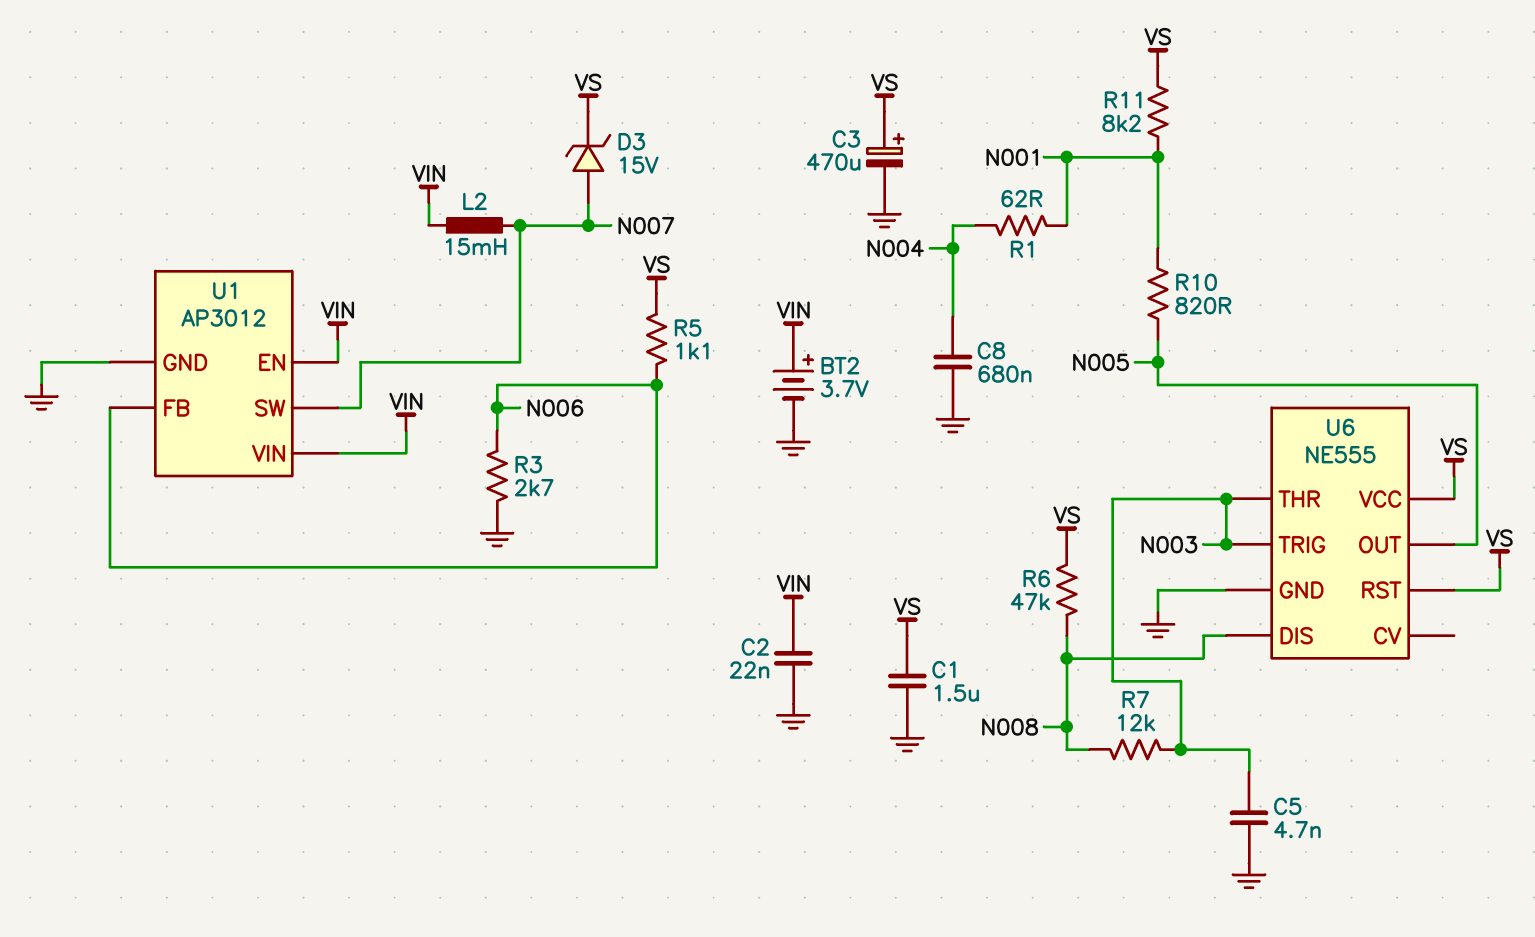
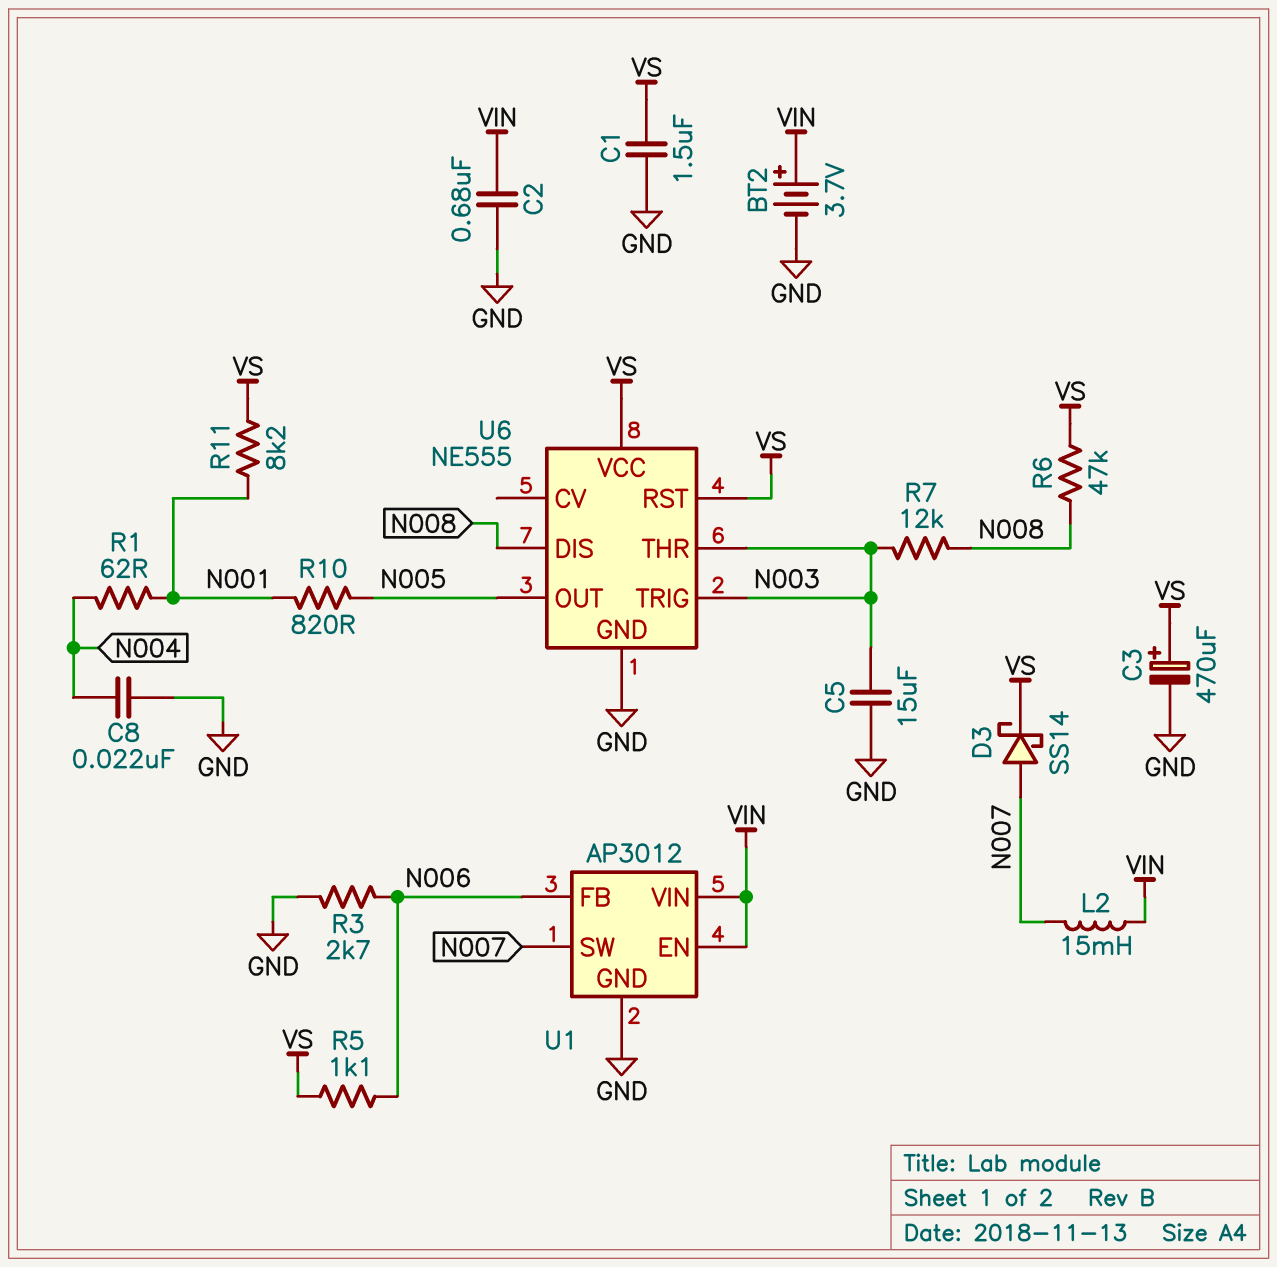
C2: 22nF (GND, VIN) -> 680nF (GND, VIN)
C5: 4.7nF (GND, N003) -> 15uF (GND, N003)
C8: 680nF (GND, N004) -> 22nF (GND, N004)
D3: zener 15V (A N007, K VS) -> schottky SS14 (A N007, K VS)

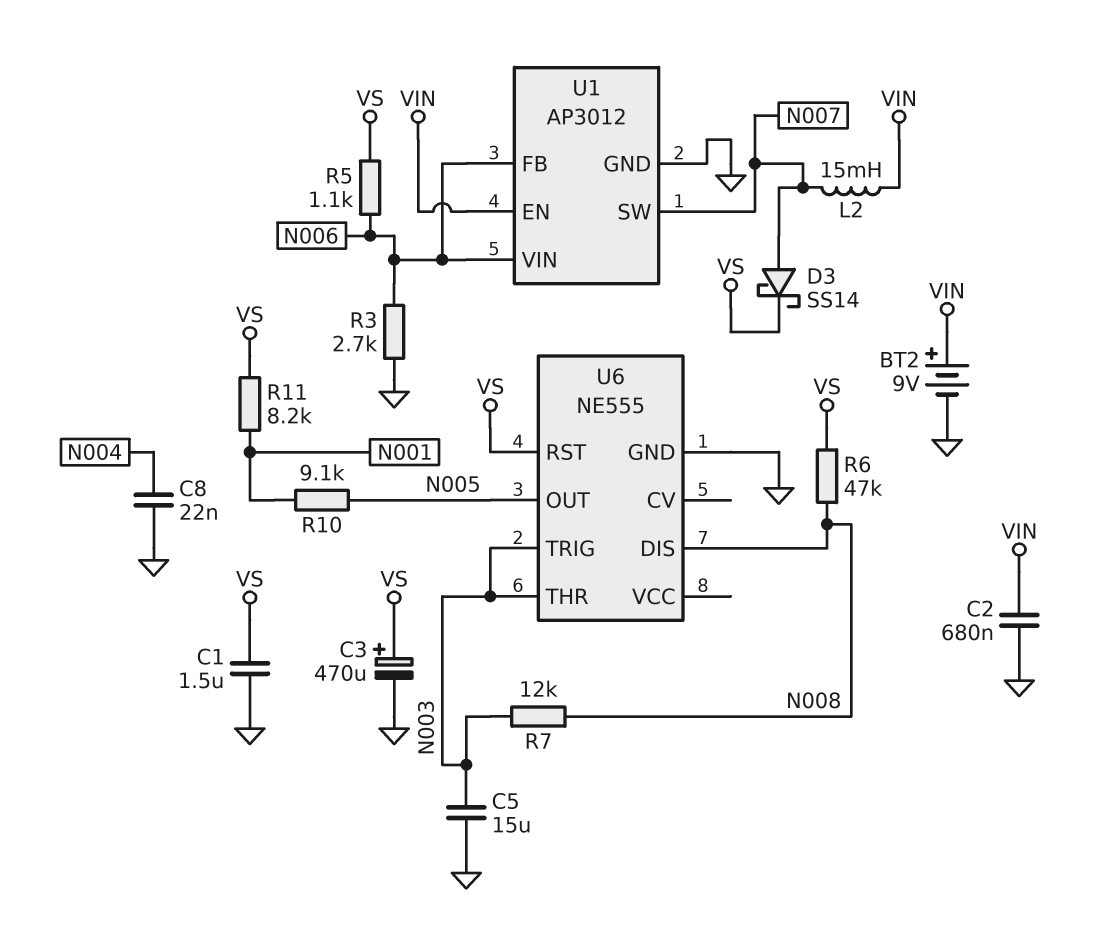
BT2: 3.7V (plus VIN, minus GND) -> 9V (plus VIN, minus GND)
R1: 62 (N001, N004) -> none
R10: 820 (N001, N005) -> 9.1k (N001, N005)
U1 pin VIN: VIN -> N006
U6 pin VCC: VS -> none

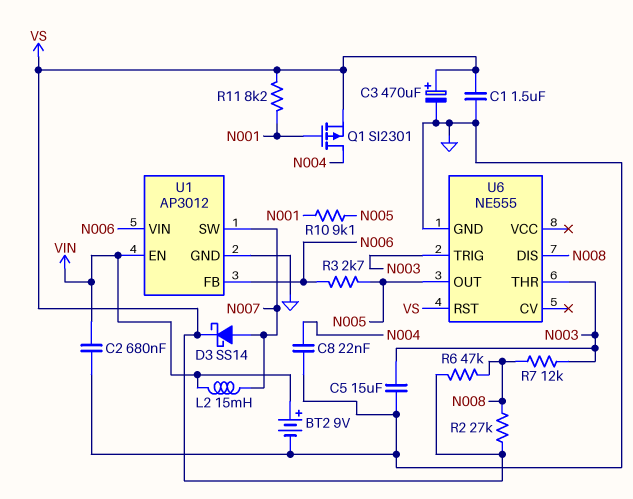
Q1: none -> PMOS SI2301 (G N001, D N004, S VS)
R2: none -> 27k (N008, VS)
R3: 2.7k (GND, N006) -> 2.7k (N005, N006)
R5: 1.1k (N006, VS) -> none

